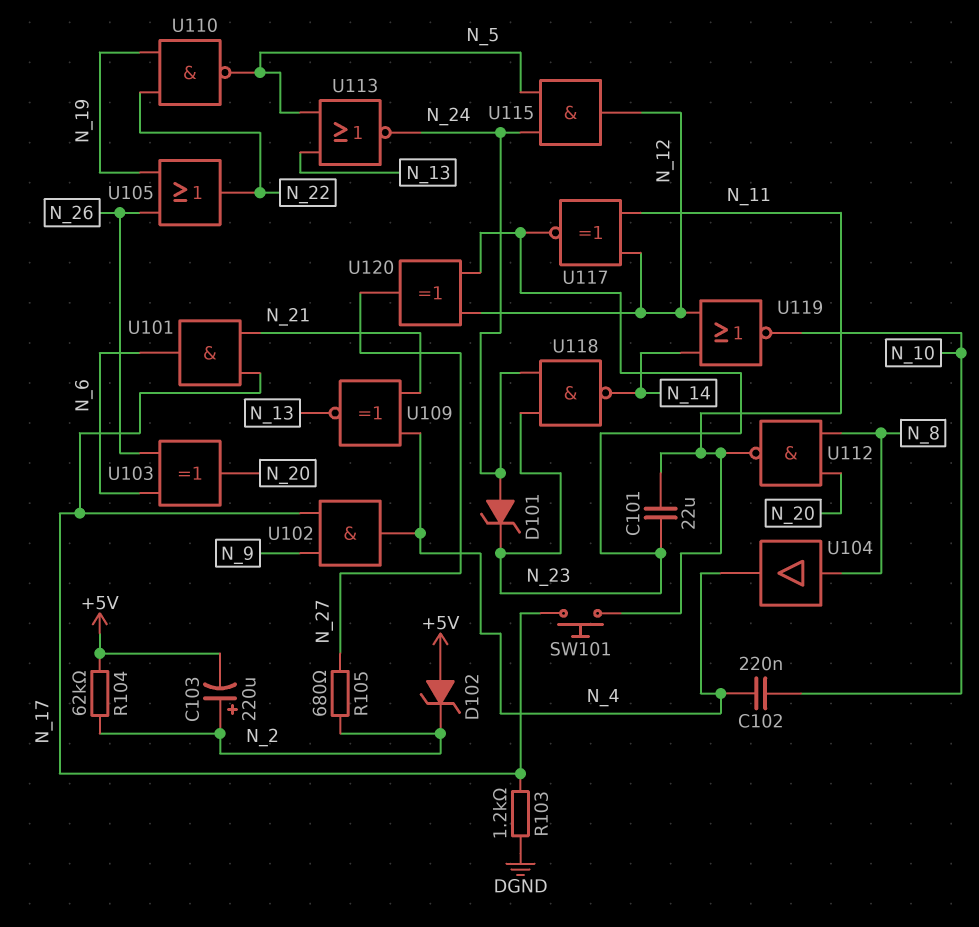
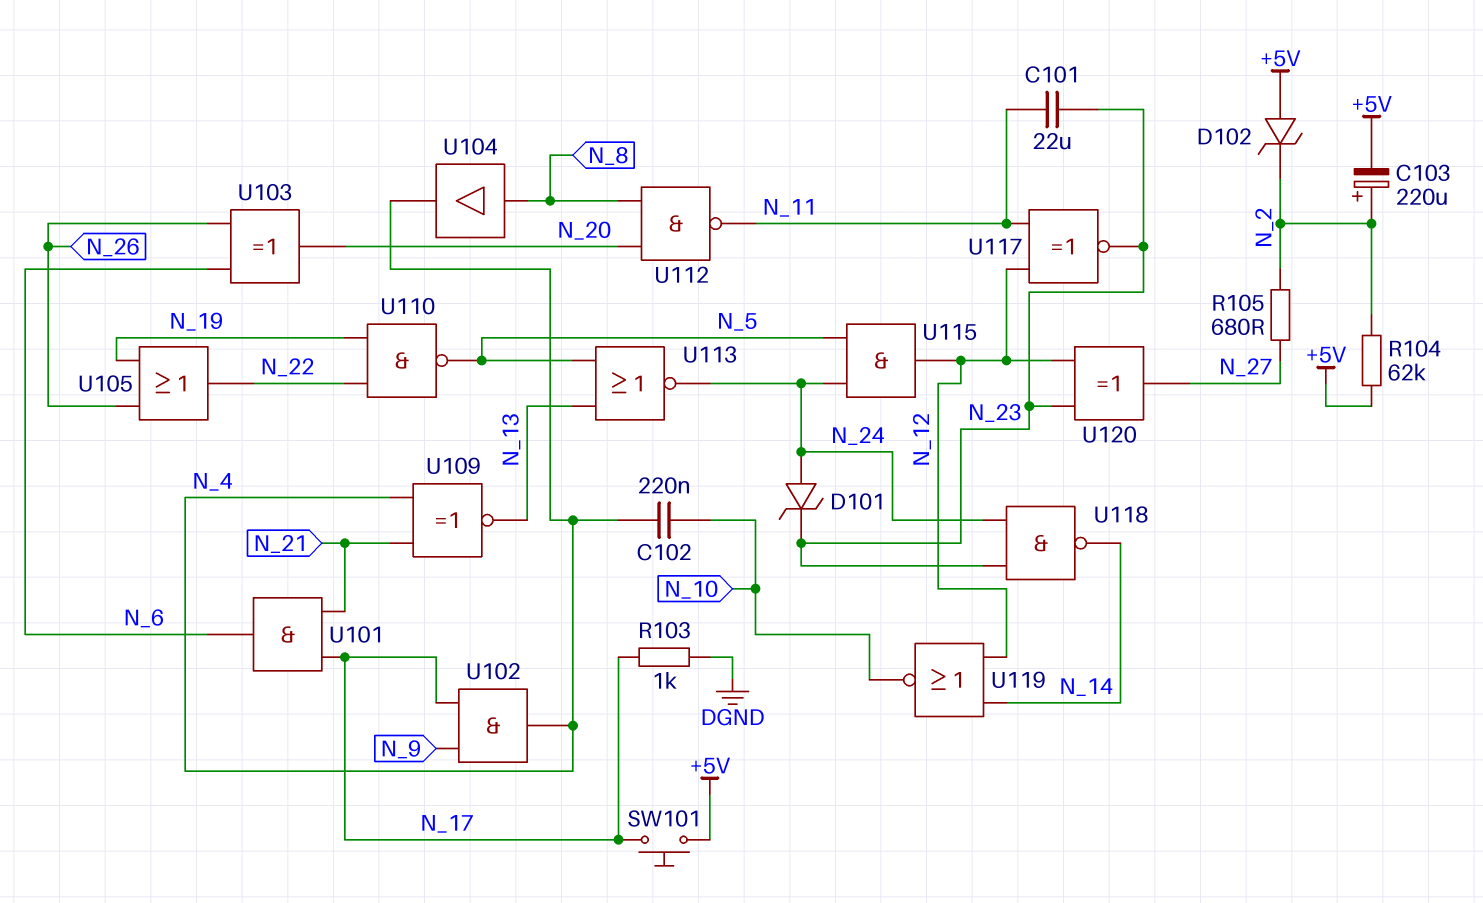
R103: 1.2k (DGND, N_17) -> 1k (DGND, N_17)
SW101: button (N_11, N_17) -> button (+5V, N_17)

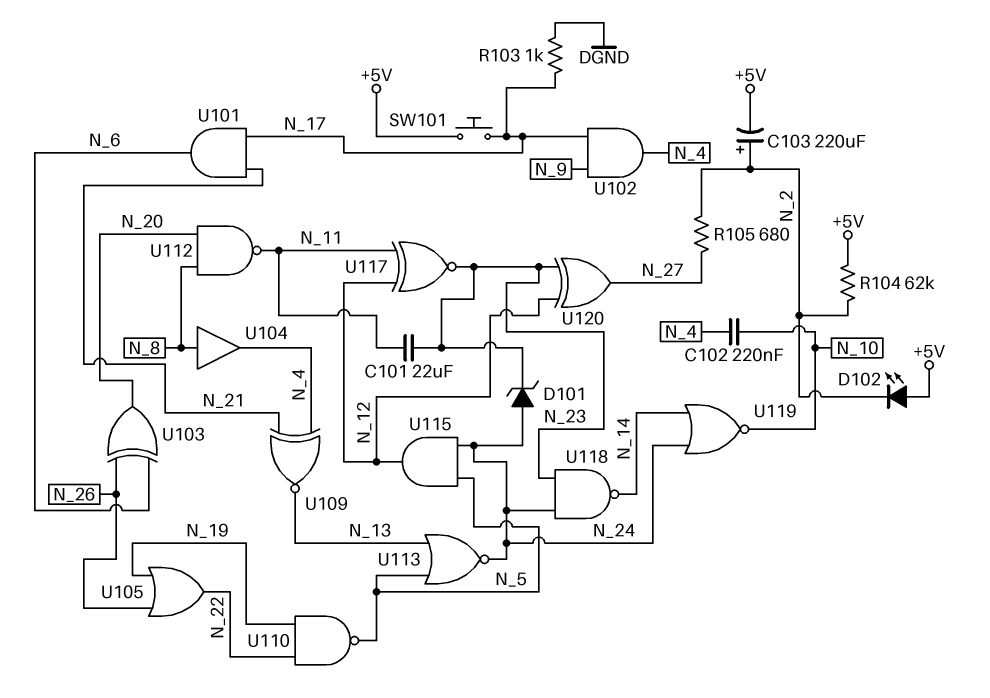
D102: zener (A +5V, K N_2) -> LED (A +5V, K N_2)
U119: NOR (in N_12, in N_14, out N_10) -> NOR (in N_14, in N_24, out N_10)

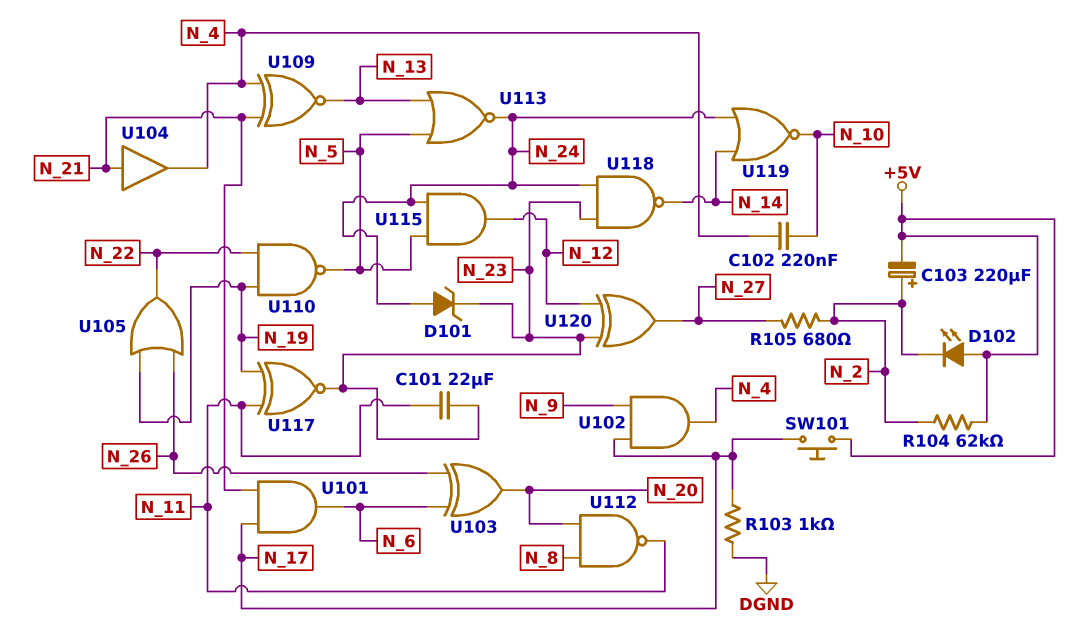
U104: buffer (in N_8, out N_4) -> buffer (in N_21, out N_4)
U117: XNOR (in N_11, in N_12, out N_23) -> XNOR (in N_11, in N_19, out N_23)

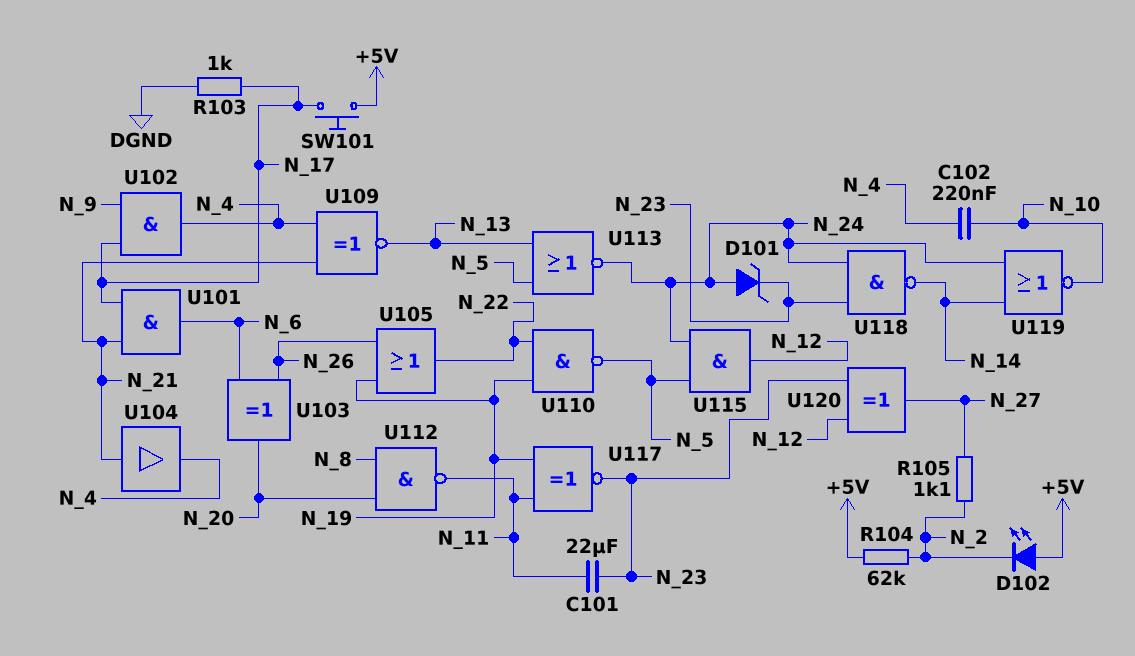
C103: 220uF (plus N_2, minus +5V) -> none
R105: 680 (N_2, N_27) -> 1.1k (N_2, N_27)

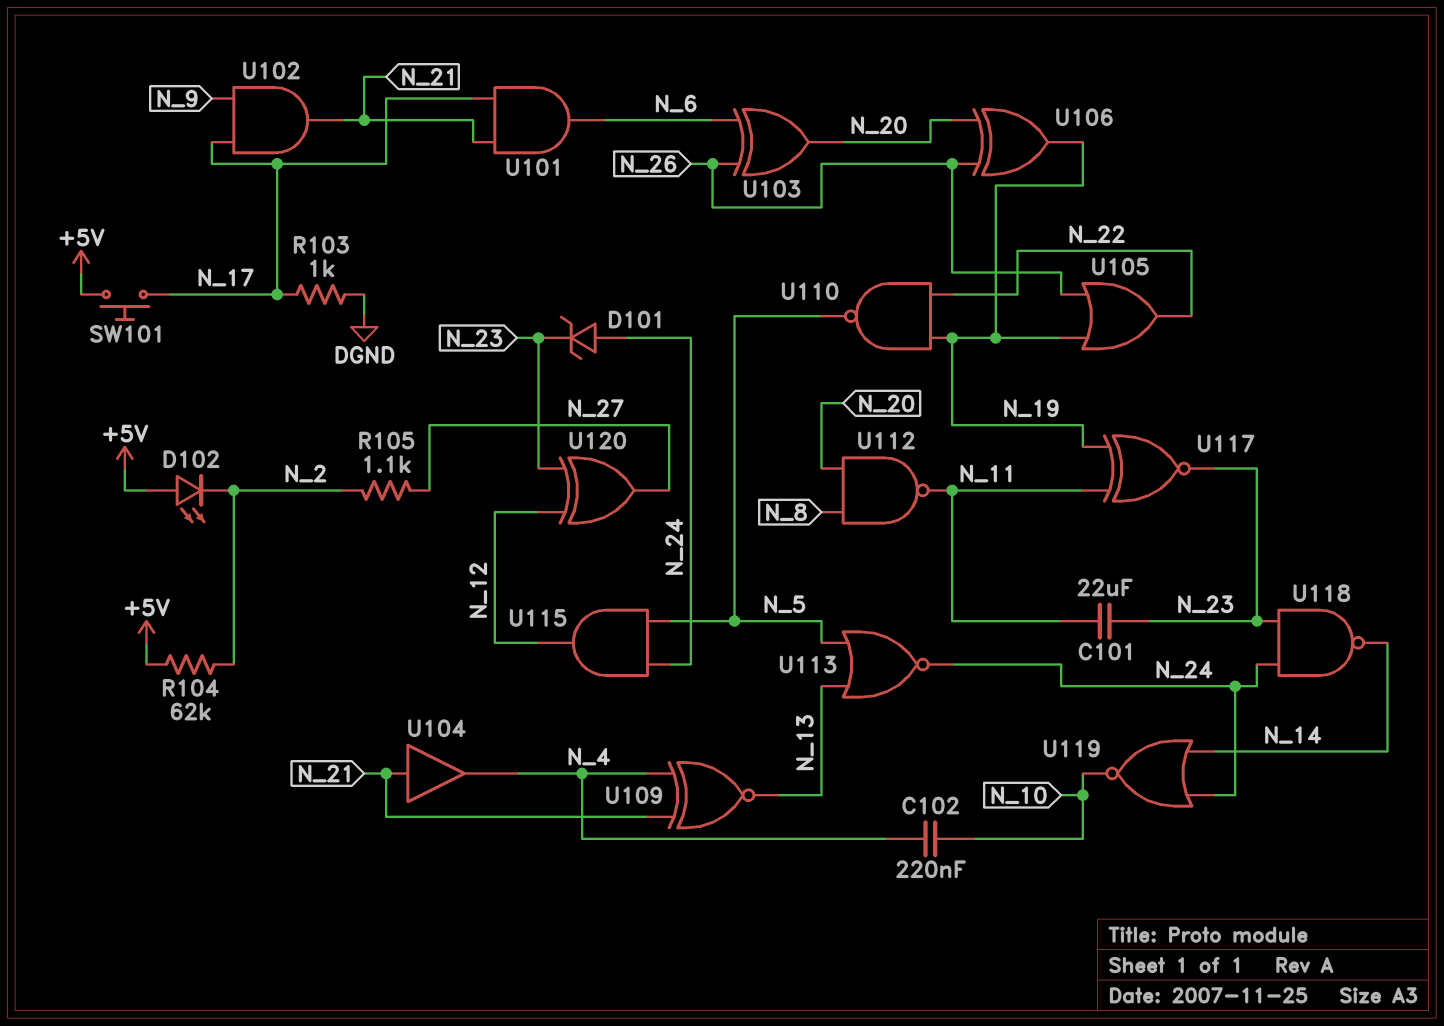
U102: AND (in N_9, in N_17, out N_4) -> AND (in N_9, in N_17, out N_21)
U106: none -> XOR (in N_20, in N_26, out N_19)

